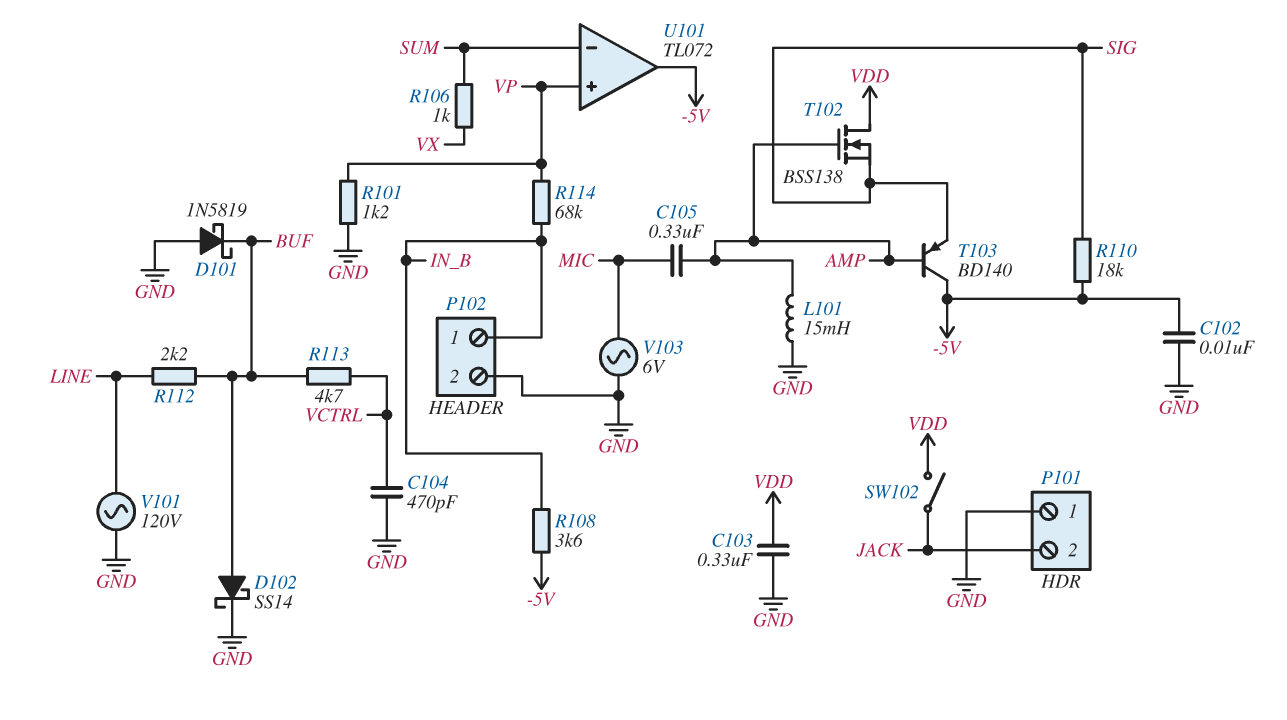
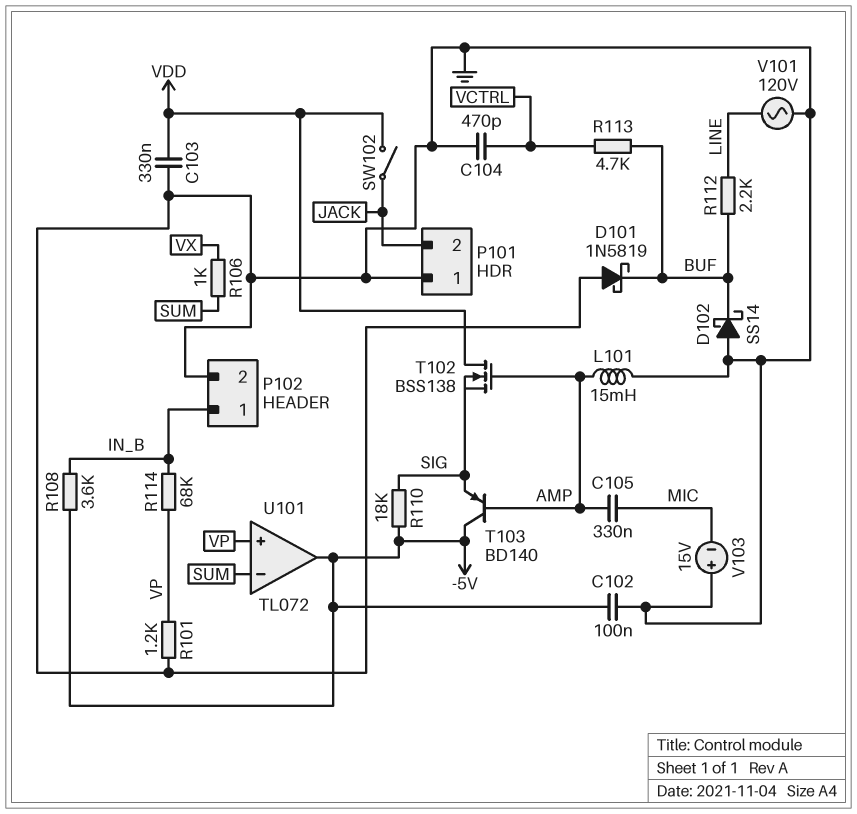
C102: 10nF (-5V, GND) -> 100nF (-5V, GND)
D102: schottky SS14 (A BUF, K GND) -> schottky SS14 (A GND, K BUF)
V103: AC 6V (GND, MIC) -> 15V (plus GND, minus MIC)

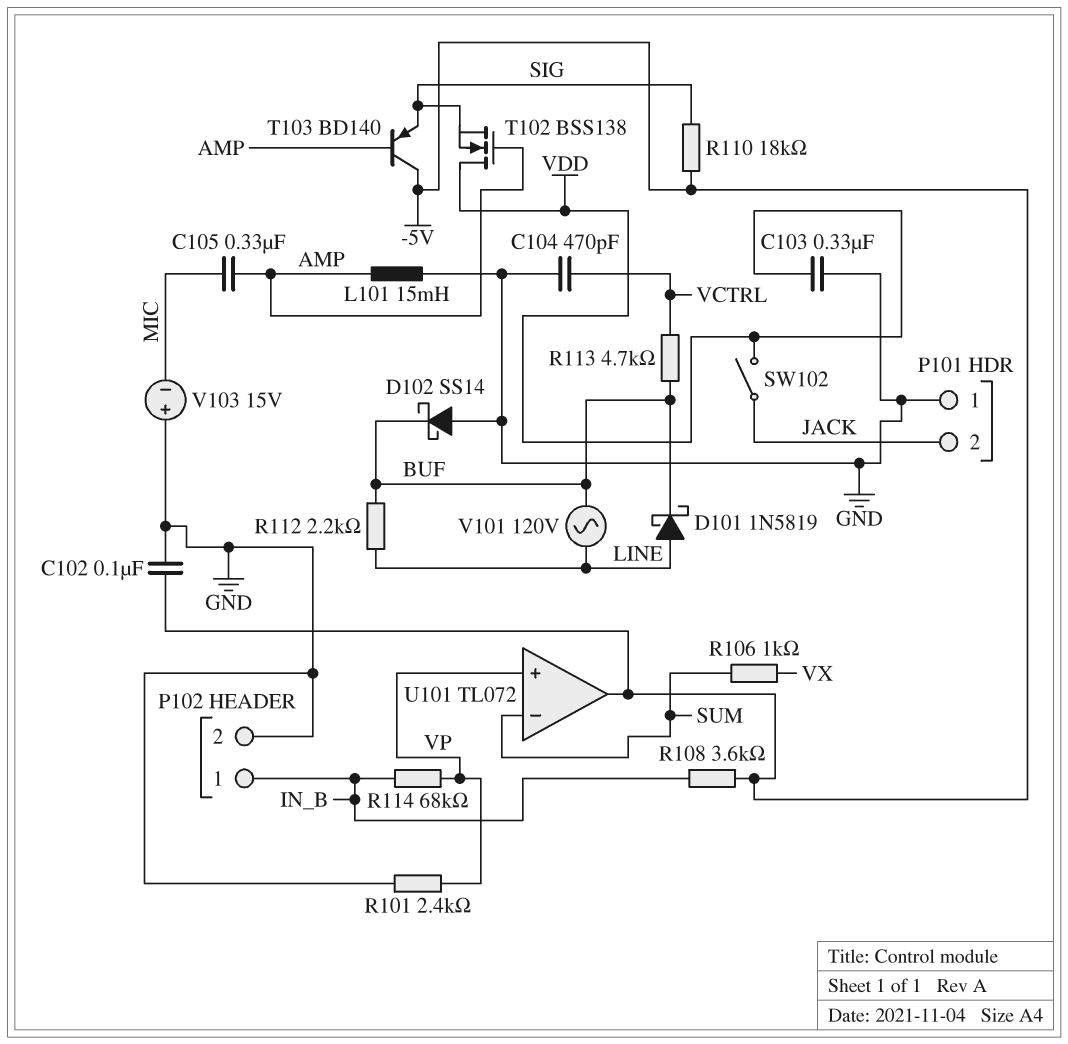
D101: schottky 1N5819 (A GND, K BUF) -> schottky 1N5819 (A LINE, K BUF)
R101: 1.2k (GND, VP) -> 2.4k (GND, VP)
V101: AC 120V (GND, LINE) -> AC 120V (BUF, LINE)

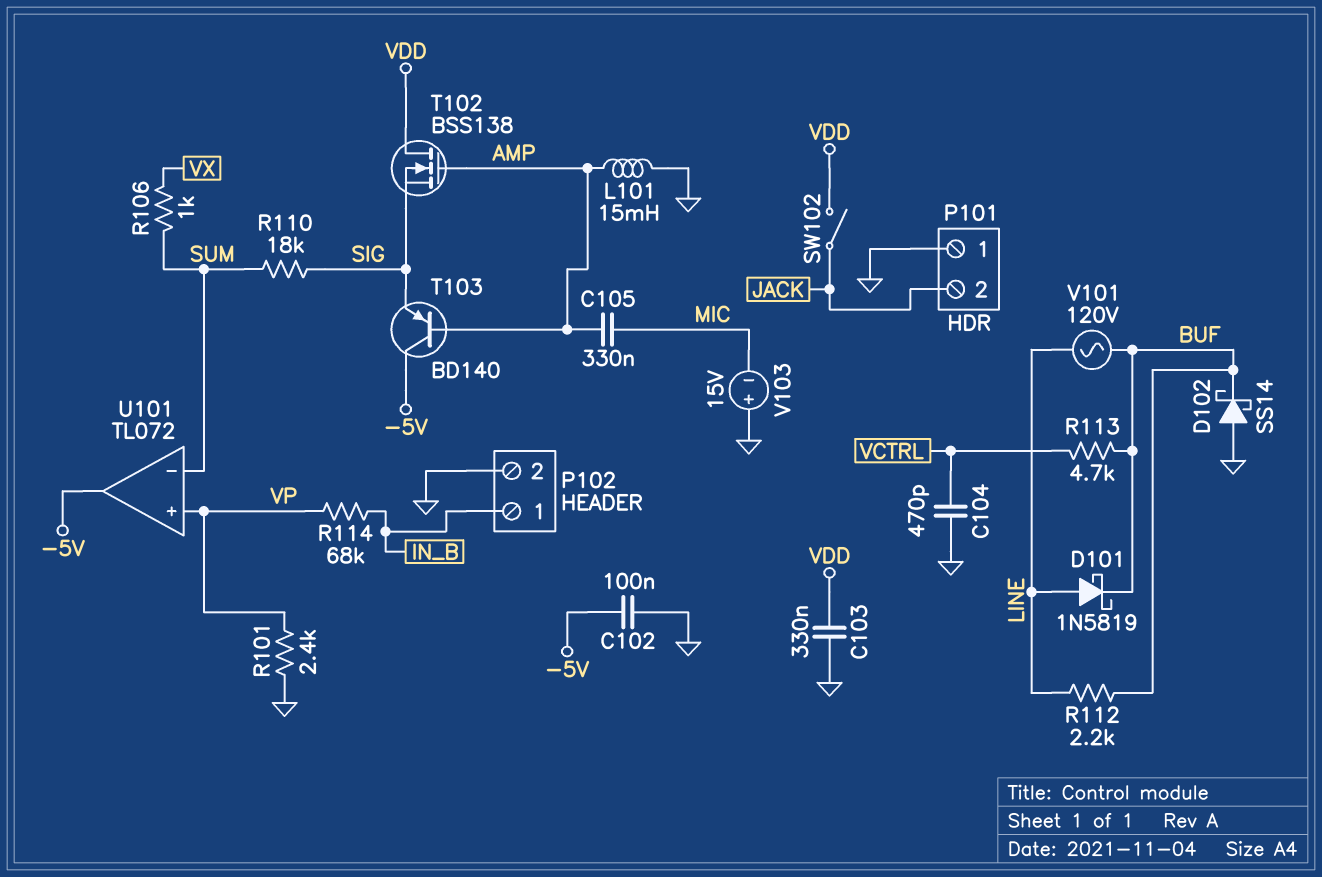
R108: 3.6k (-5V, IN_B) -> none
R110: 18k (-5V, SIG) -> 18k (SIG, SUM)

